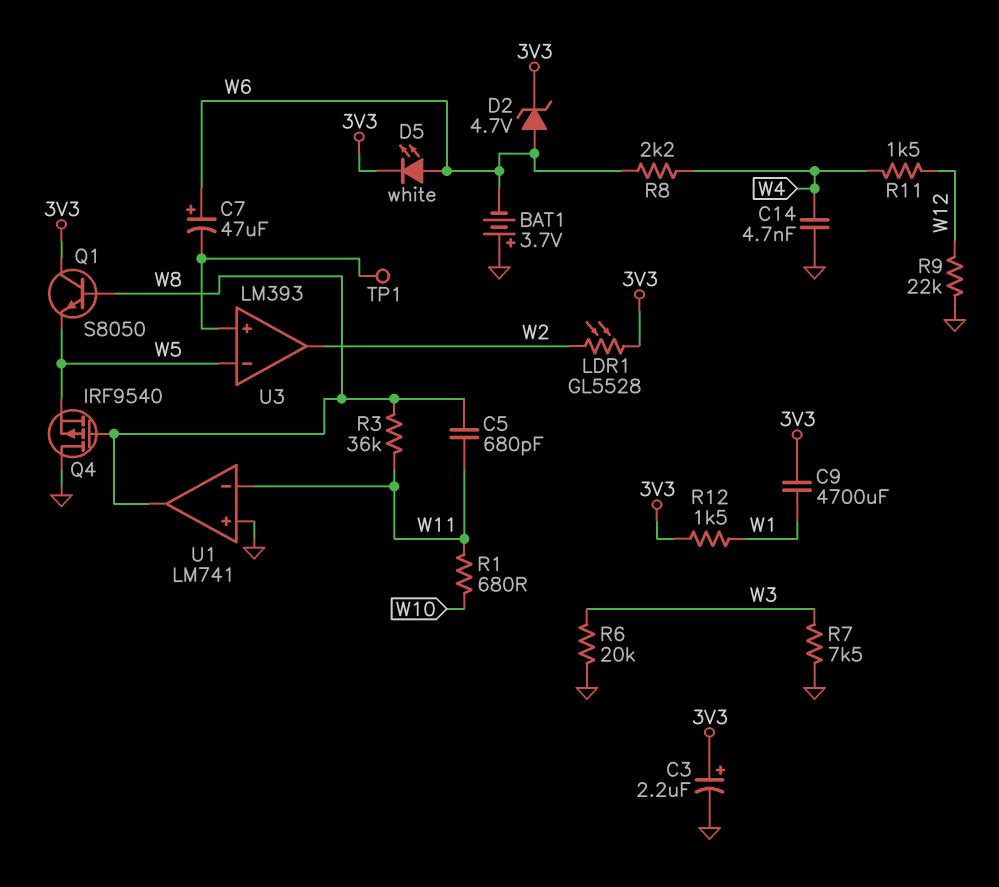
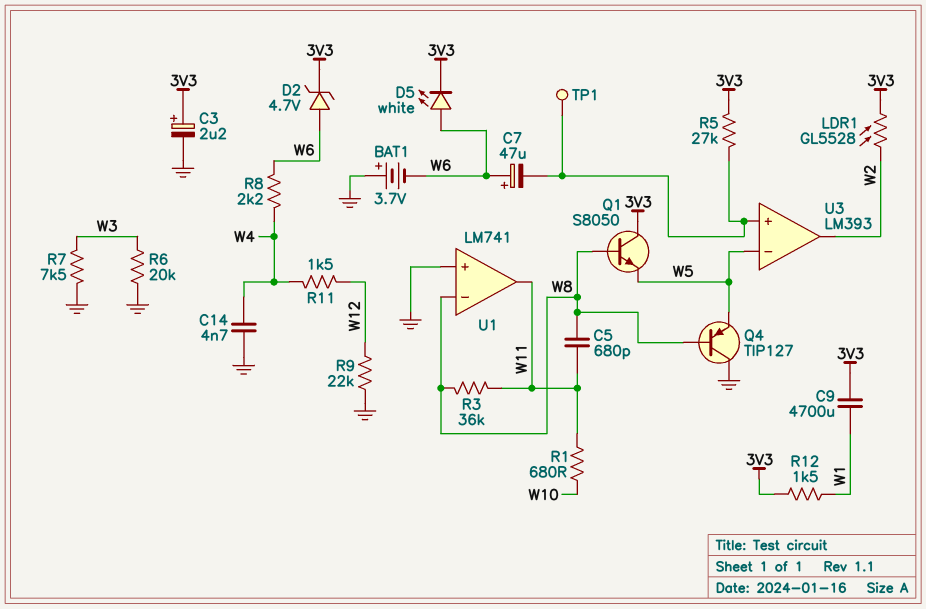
Q4: PMOS IRF9540 (G W8, D GND, S W5) -> PNP TIP127 (B W8, C GND, E W5)
R5: none -> 27k (3V3, U3/in+)
U1 pin in-: W11 -> W8
U1 pin out: W8 -> W11

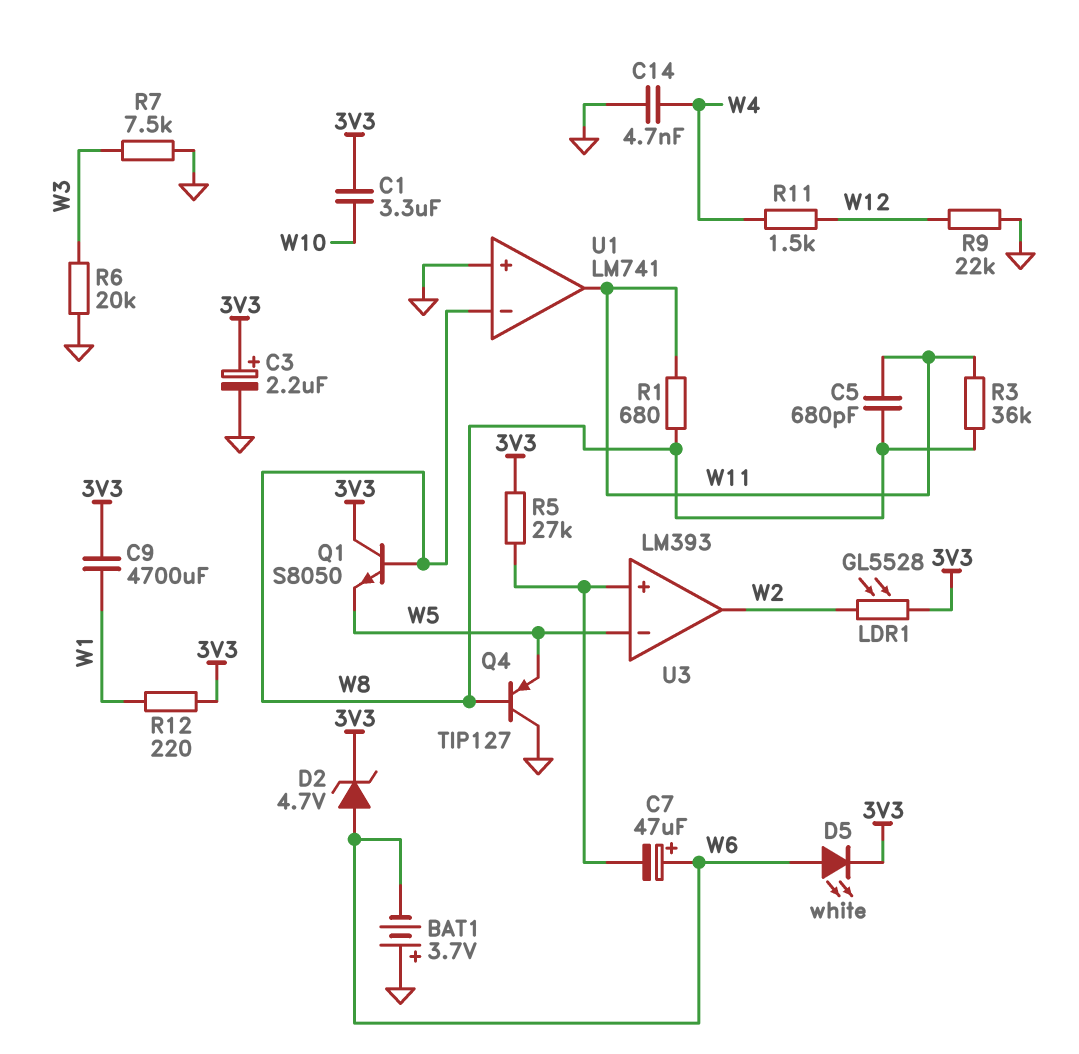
C1: none -> 3.3uF (3V3, W10)
R1: 680 (W10, W11) -> 680 (W8, W11)
R8: 2.2k (W4, W6) -> none
R12: 1.5k (3V3, W1) -> 220 (3V3, W1)
TP1: test point (U3/in+) -> none

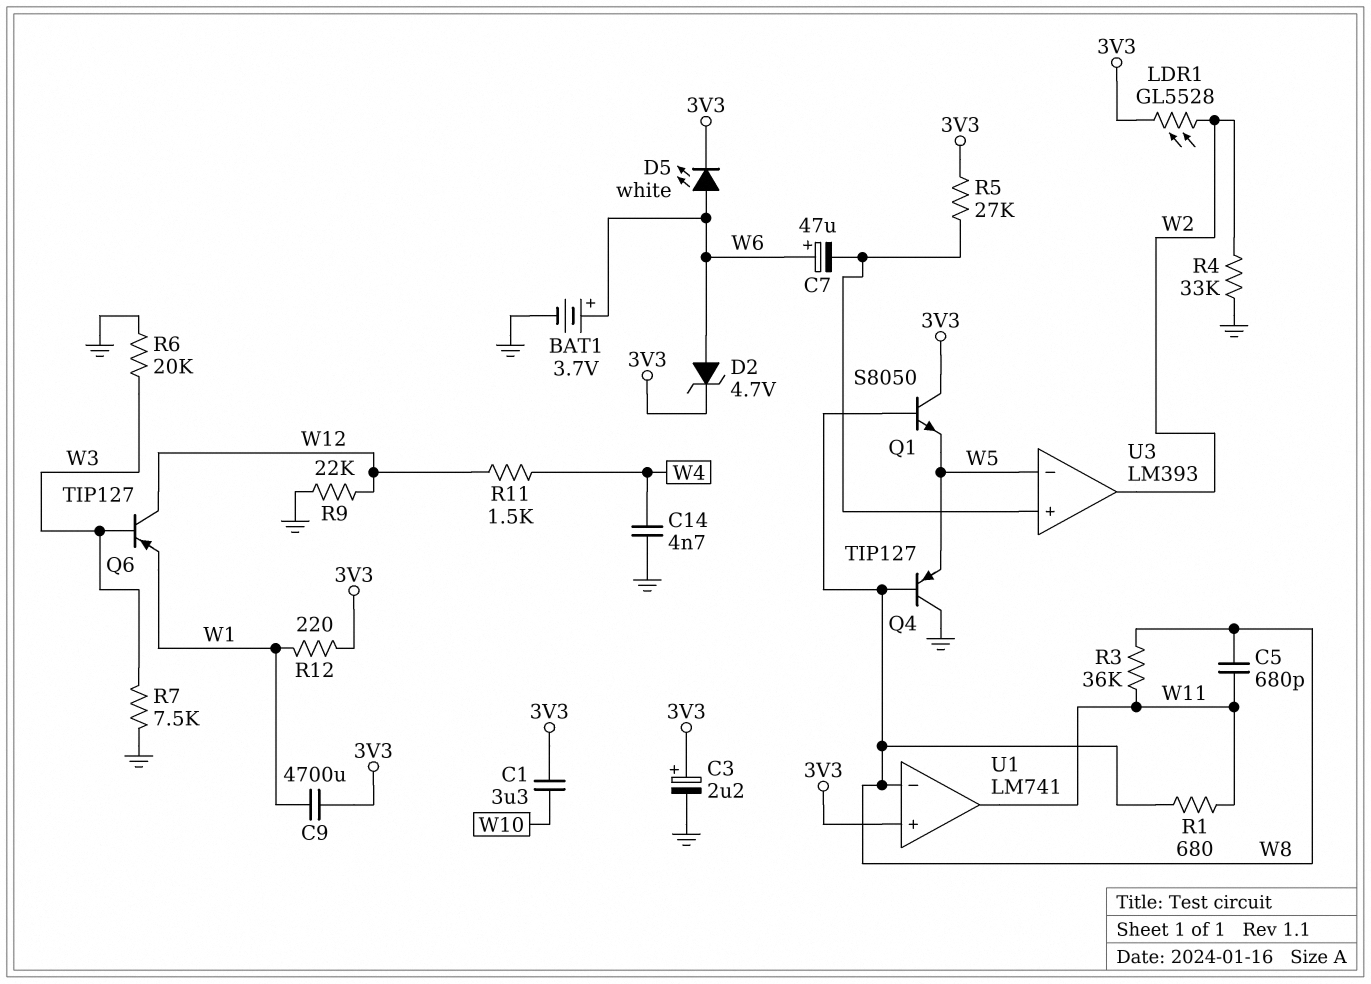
BAT1: 3.7V (plus GND, minus W6) -> 3.7V (plus W6, minus GND)
Q6: none -> PNP TIP127 (B W3, C W12, E W1)
R4: none -> 33k (GND, W2)
U1 pin in+: GND -> 3V3

